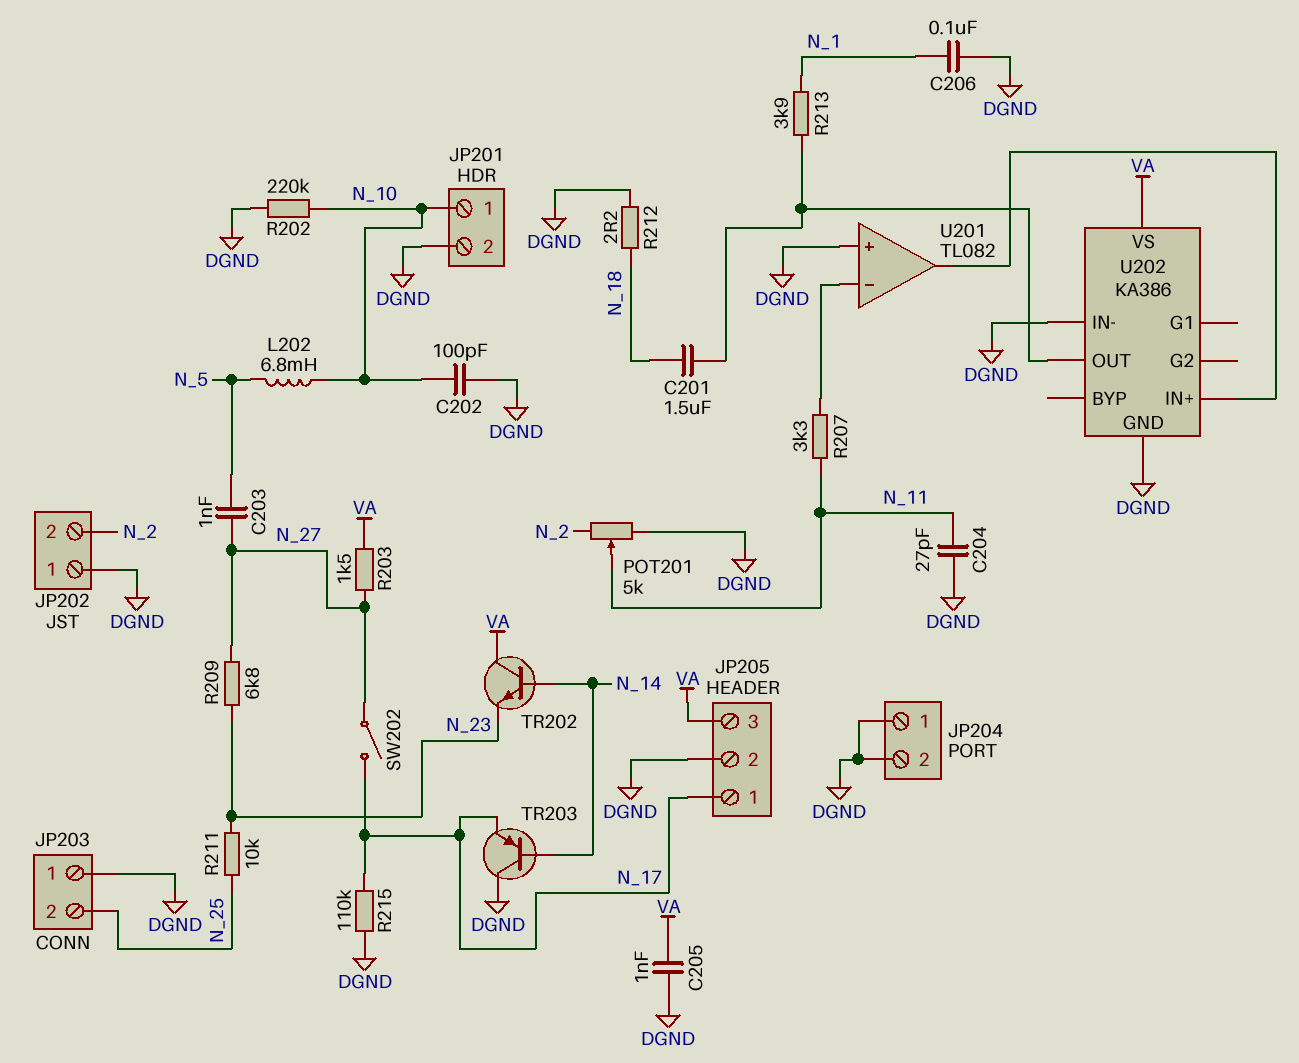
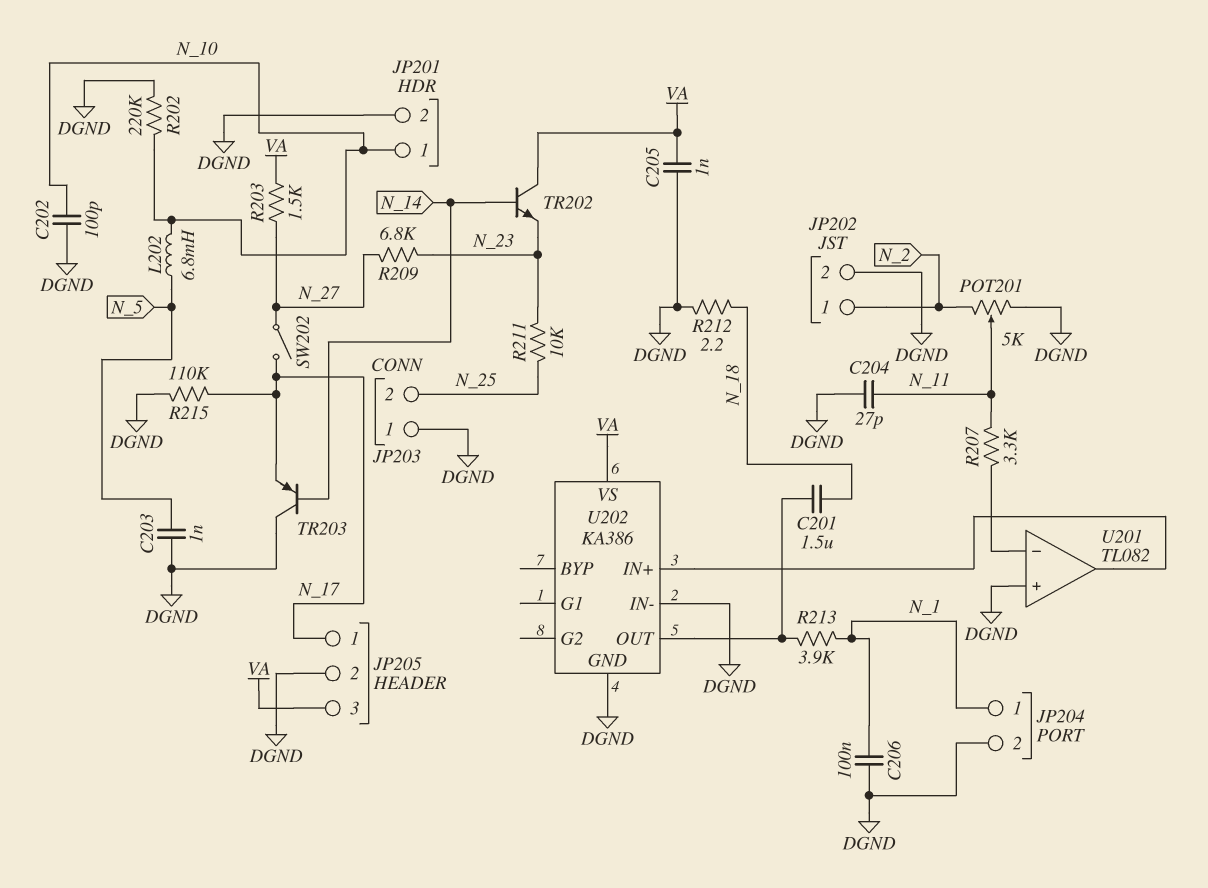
C203: 1nF (N_5, N_27) -> 1nF (DGND, N_5)
JP202 pin 1: DGND -> N_2
JP202 pin 2: N_2 -> DGND
JP204 pin 1: DGND -> N_1

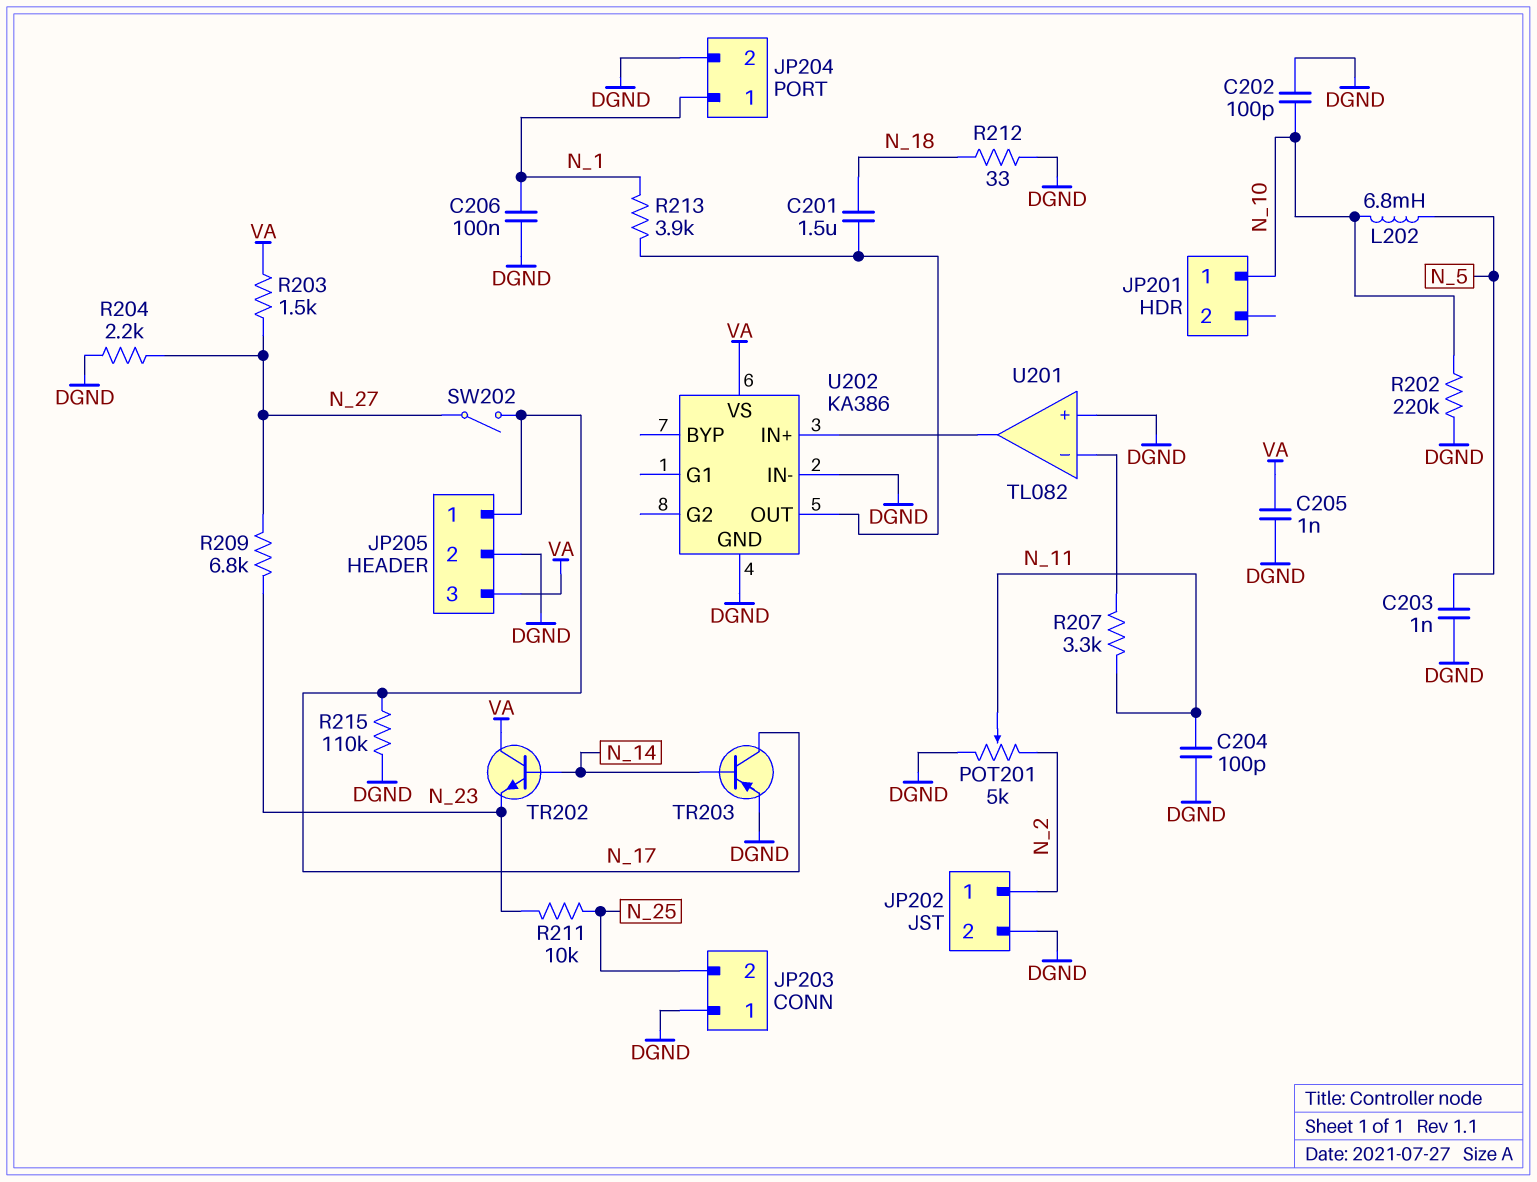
C204: 27pF (DGND, N_11) -> 100pF (DGND, N_11)
JP201 pin 2: DGND -> none
R204: none -> 2.2k (DGND, N_27)
R212: 2.2 (DGND, N_18) -> 33 (DGND, N_18)
TR203: PNP (B N_14, C DGND, E N_17) -> PNP (B N_14, C N_17, E DGND)

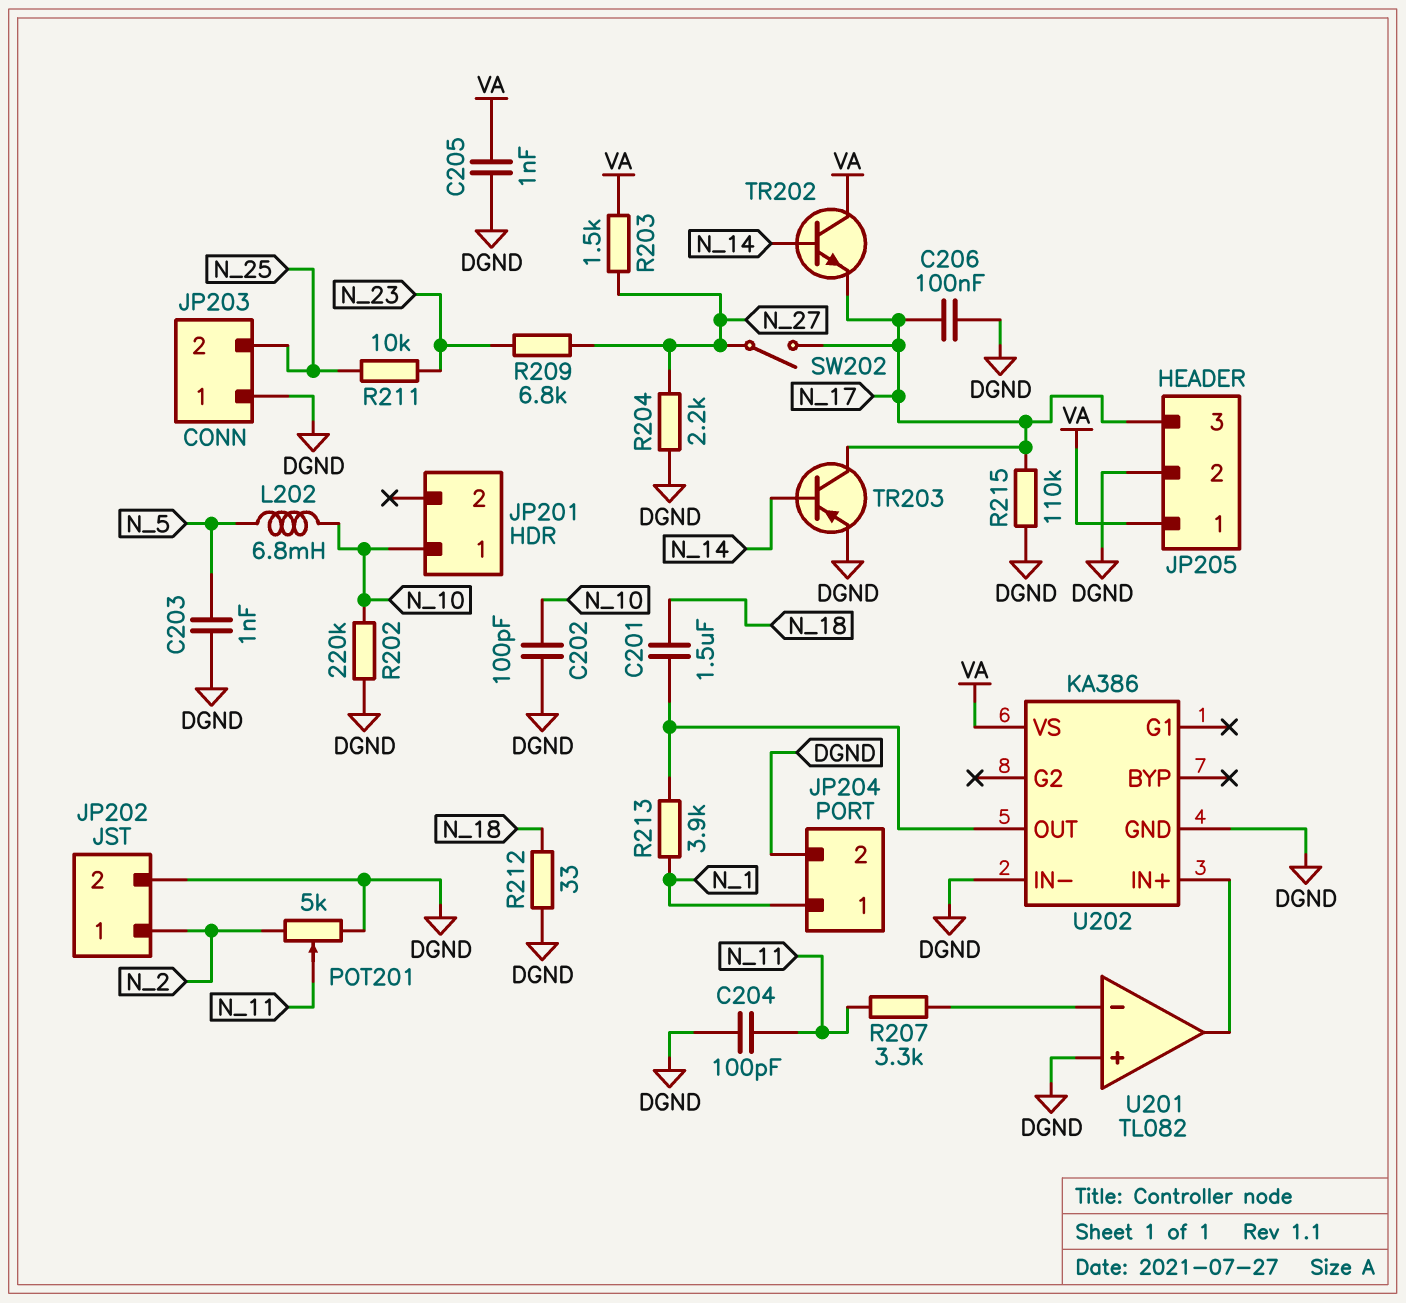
C206: 100nF (DGND, N_1) -> 100nF (DGND, N_17)
JP205 pin 1: N_17 -> VA
JP205 pin 3: VA -> N_17
TR202: NPN (B N_14, C VA, E N_23) -> NPN (B N_14, C VA, E N_17)

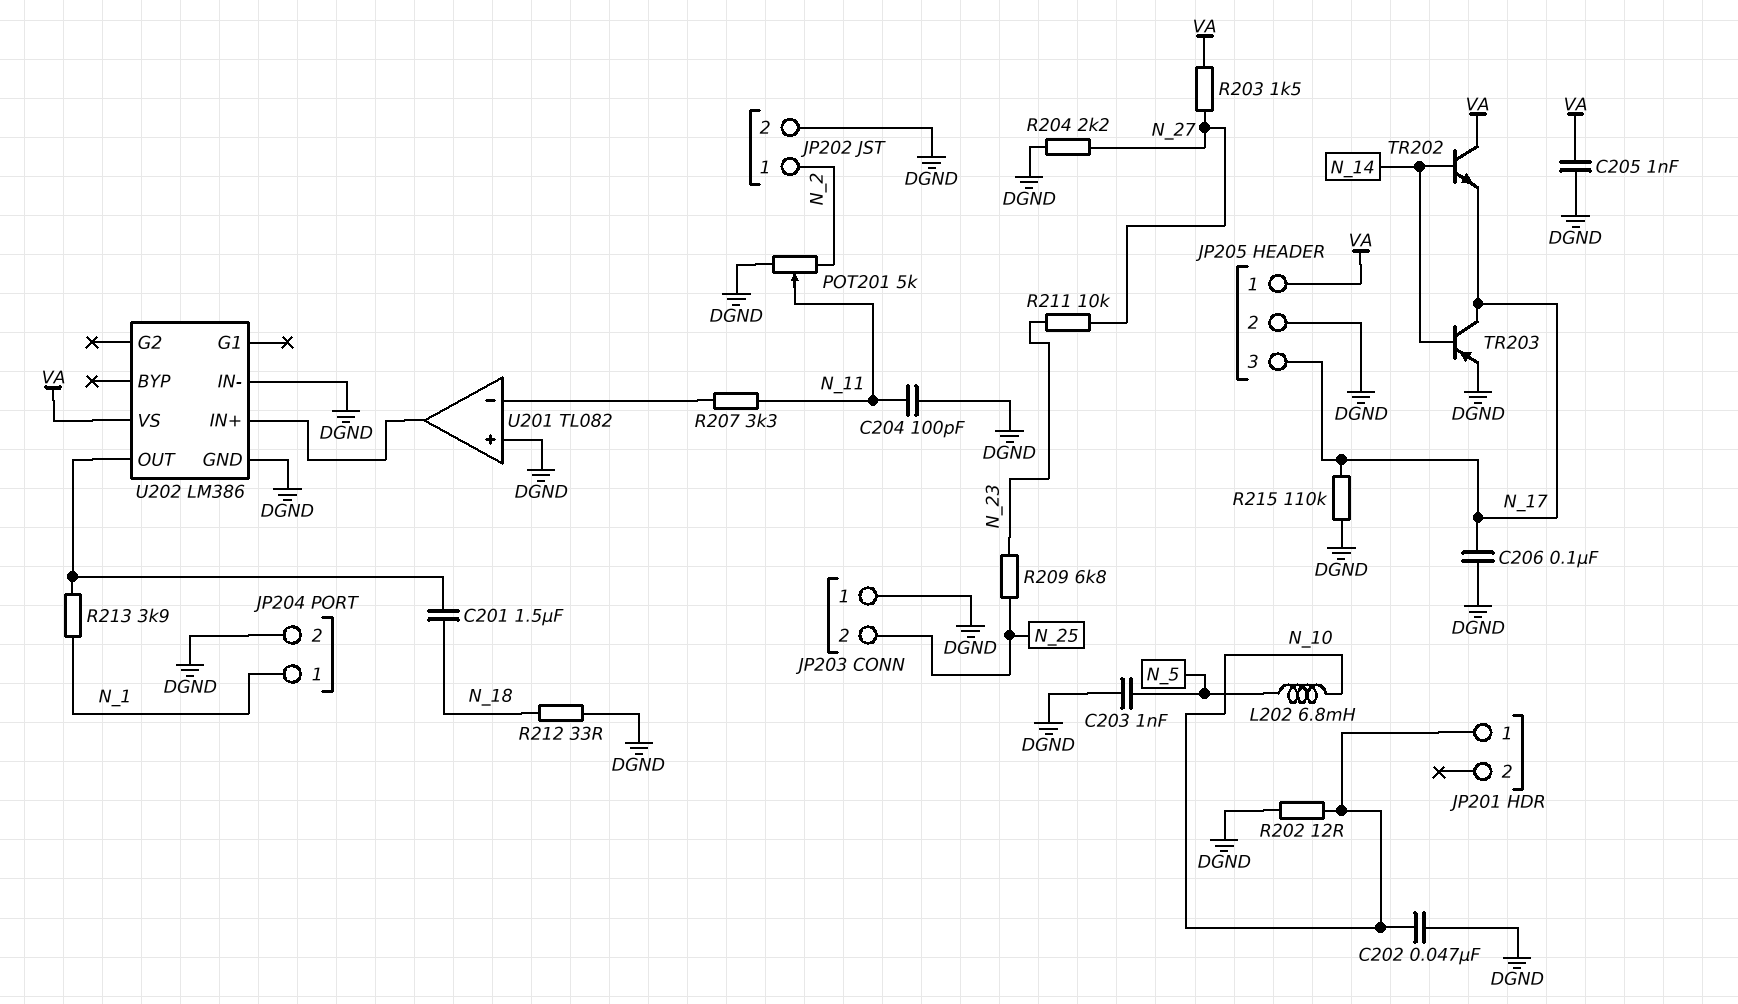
C202: 100pF (DGND, N_10) -> 47nF (DGND, N_10)
R202: 220k (DGND, N_10) -> 12 (DGND, N_10)
R209: 6.8k (N_23, N_27) -> 6.8k (N_23, N_25)
R211: 10k (N_23, N_25) -> 10k (N_23, N_27)
SW202: switch (N_17, N_27) -> none
U202: KA386 -> LM386

